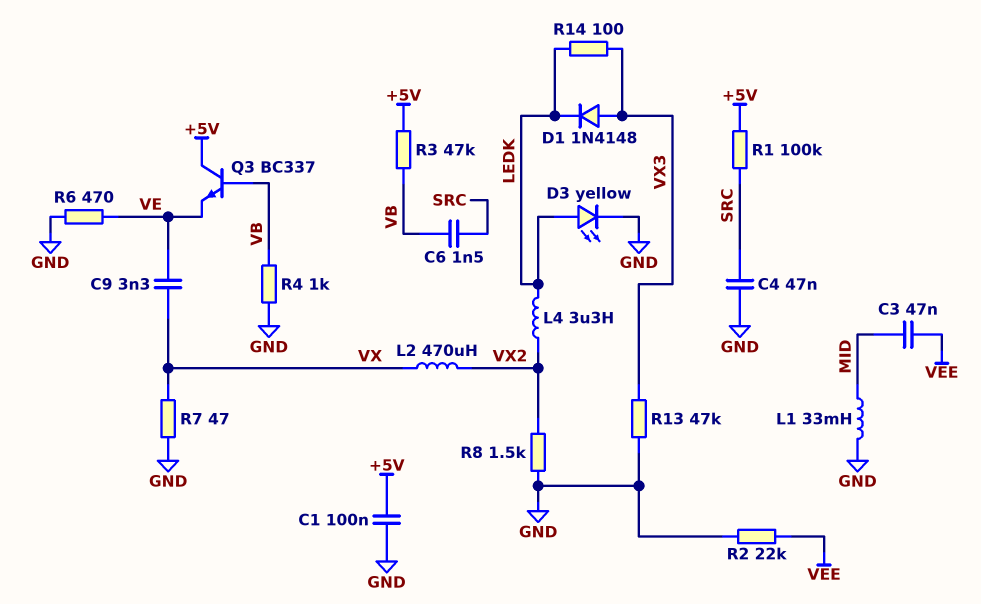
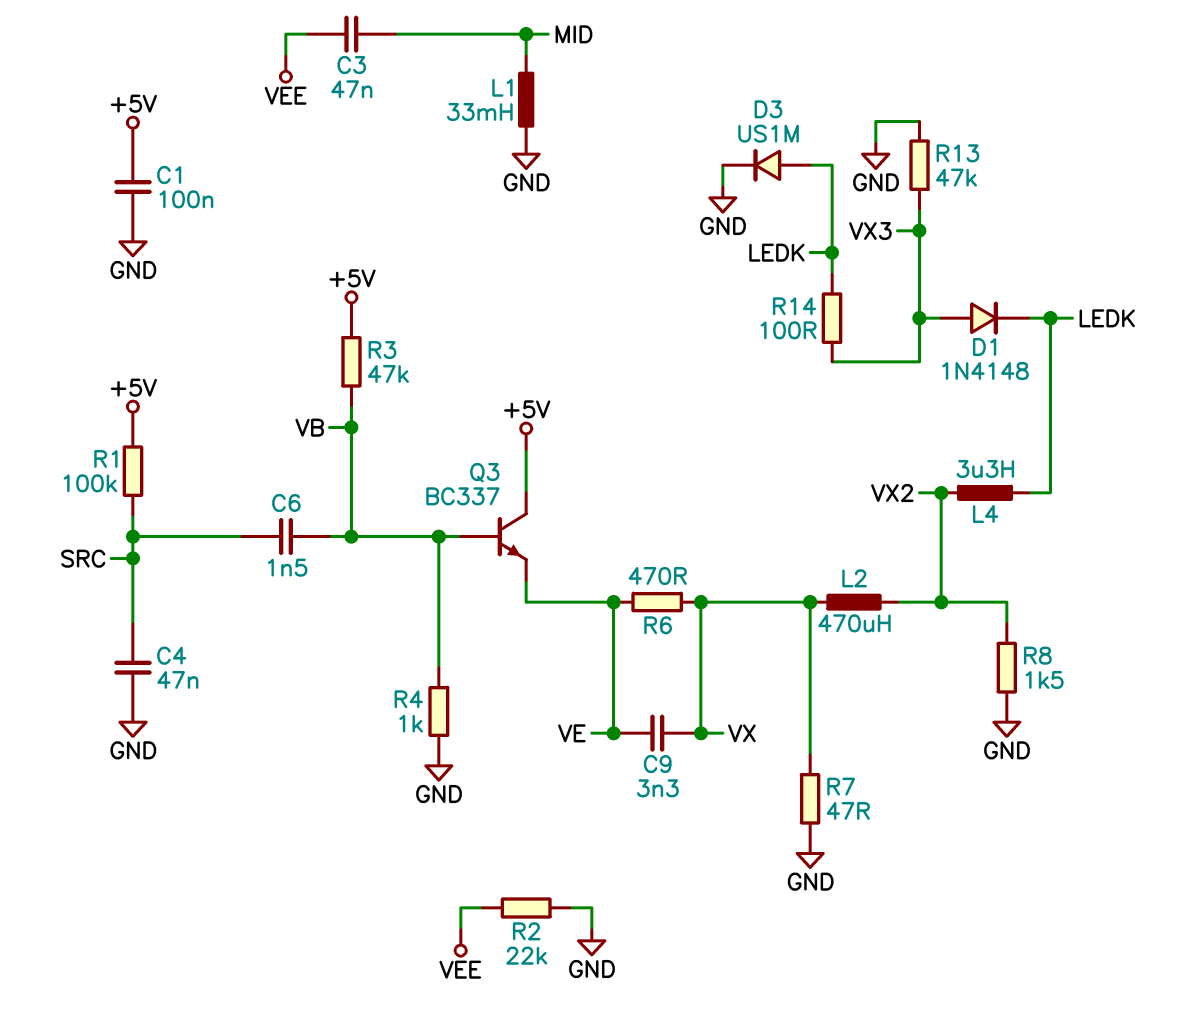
D3: LED yellow (A LEDK, K GND) -> diode US1M (A LEDK, K GND)
R6: 470 (GND, VE) -> 470 (VE, VX)

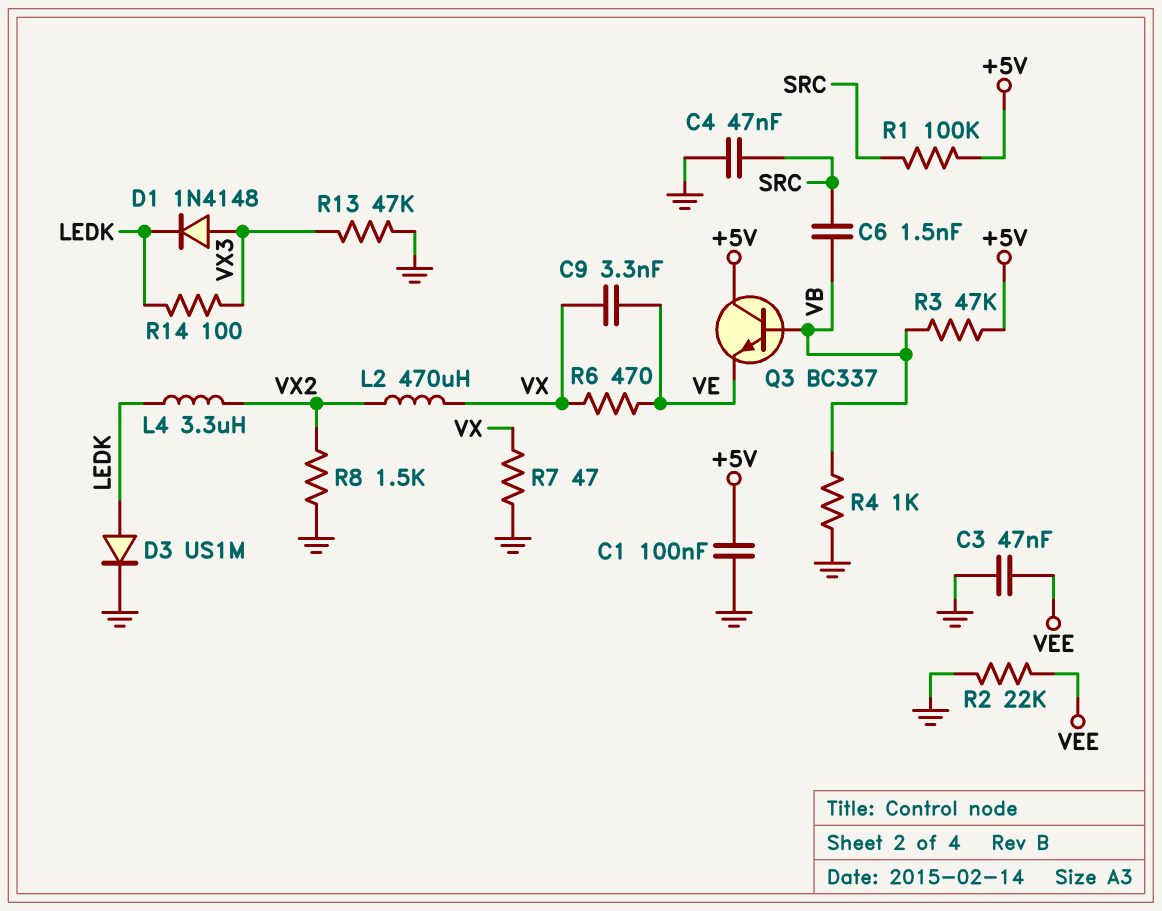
C3: 47nF (MID, VEE) -> 47nF (GND, VEE)
L1: 33mH (GND, MID) -> none

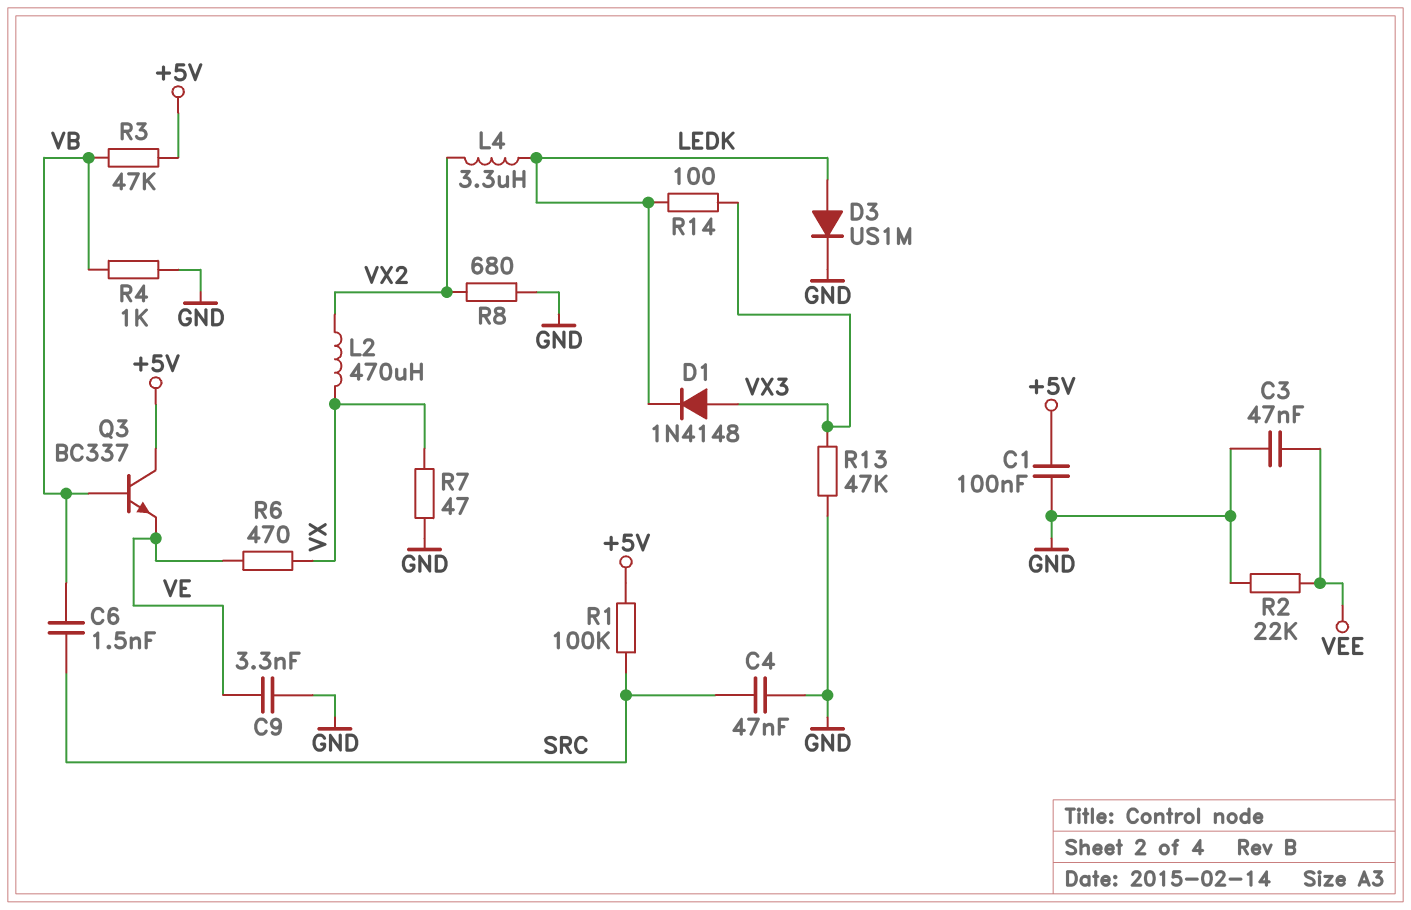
C9: 3.3nF (VE, VX) -> 3.3nF (GND, VE)
R8: 1.5k (GND, VX2) -> 680 (GND, VX2)

